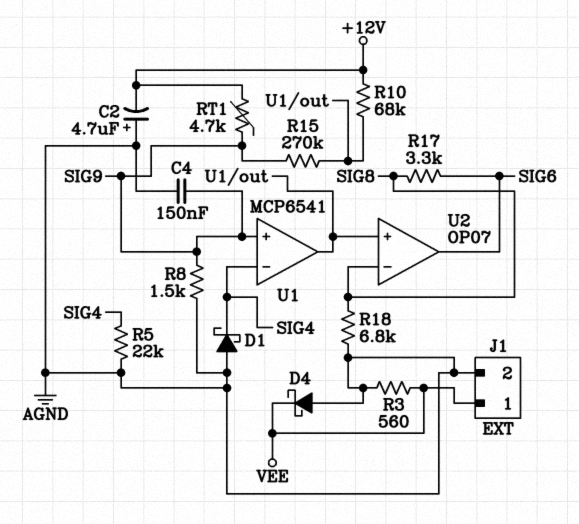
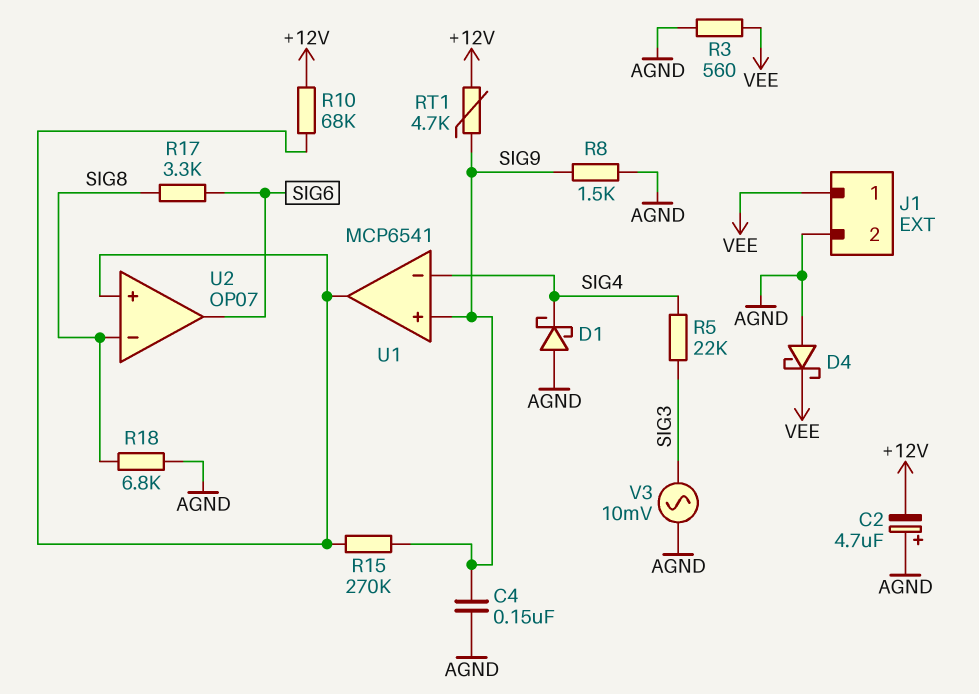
R5: 22k (AGND, SIG4) -> 22k (SIG3, SIG4)
V3: none -> AC 10mV (AGND, SIG3)

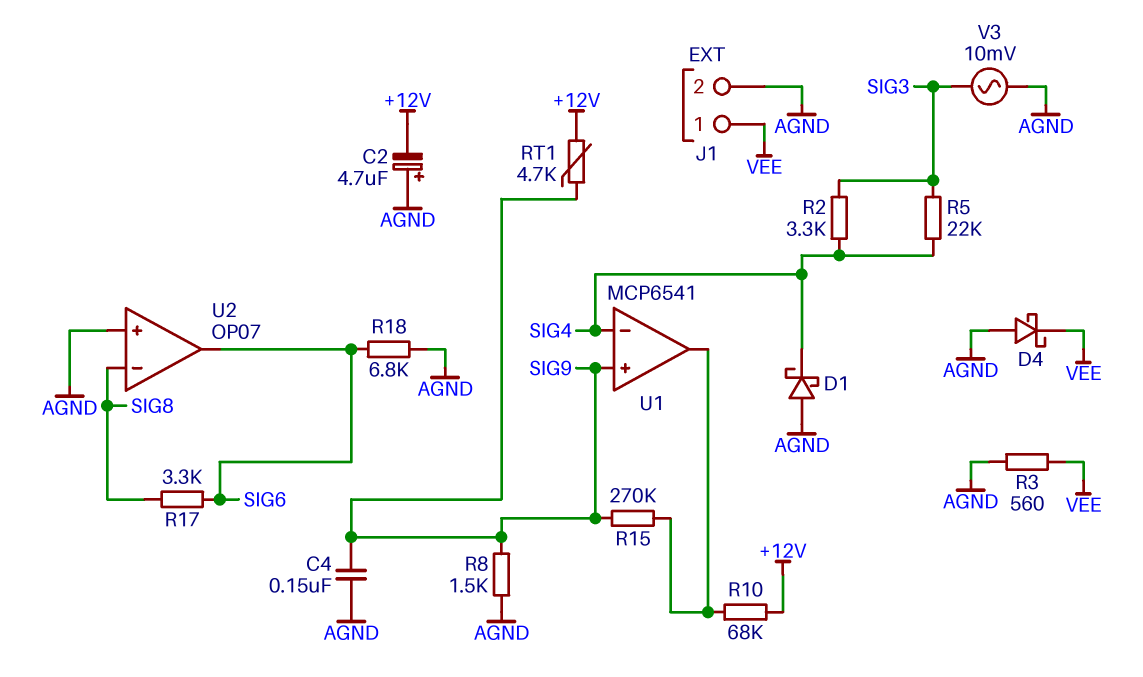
R2: none -> 3.3k (SIG3, SIG4)
R18: 6.8k (AGND, SIG8) -> 6.8k (AGND, SIG6)
U2 pin in+: U1/out -> AGND

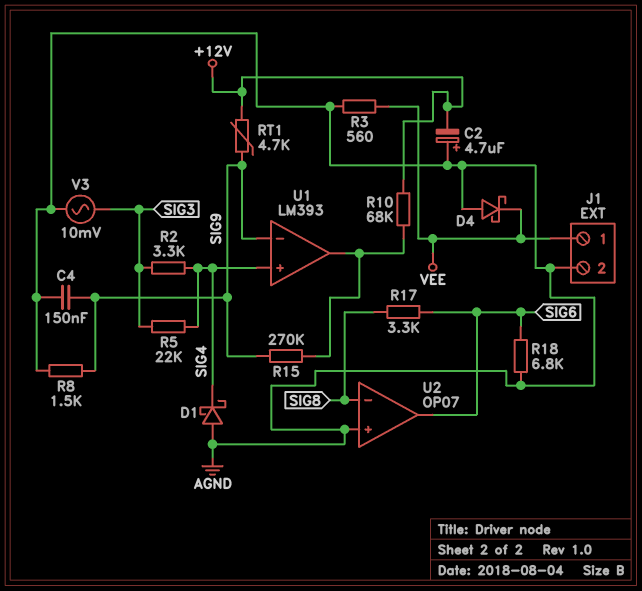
U1: MCP6541 -> LM393
U1 pin in+: SIG9 -> SIG4
U1 pin in-: SIG4 -> SIG9

